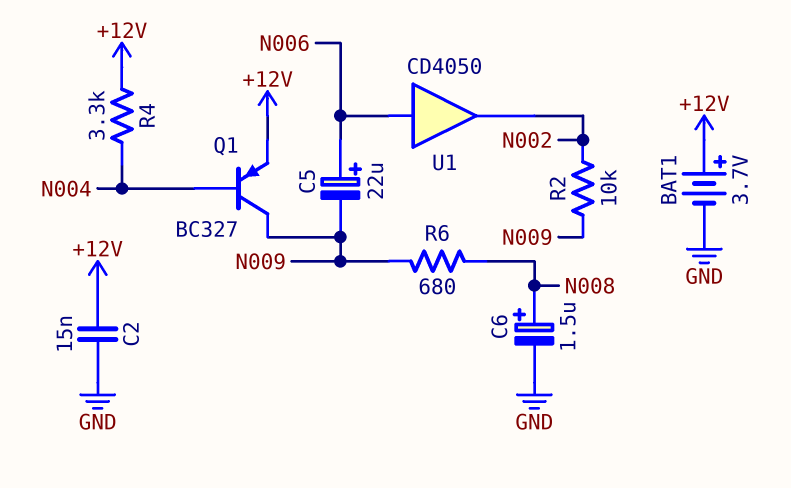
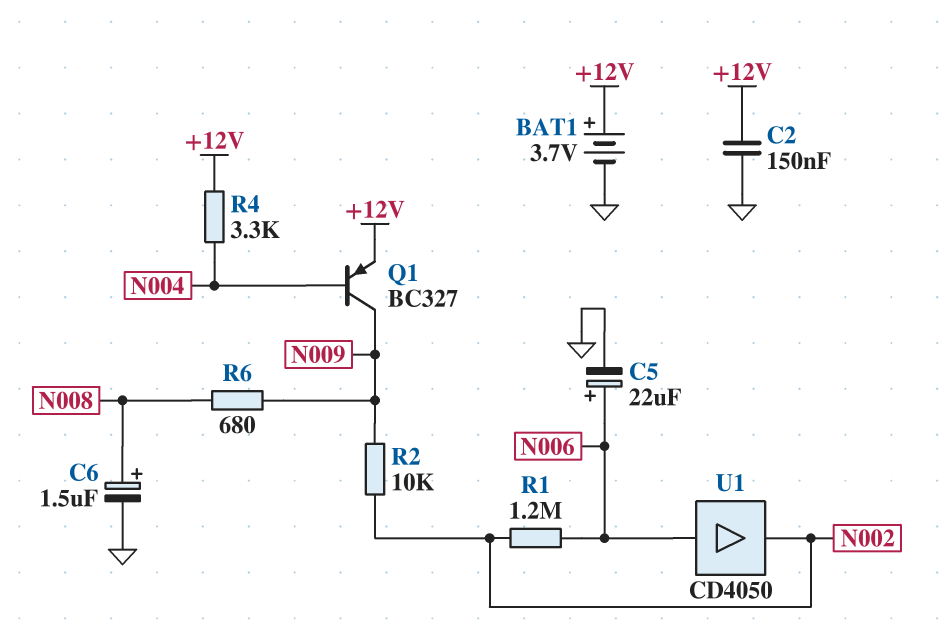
C2: 15nF (+12V, GND) -> 150nF (+12V, GND)
C5: 22uF (plus N006, minus N009) -> 22uF (plus N006, minus GND)
R1: none -> 1.2M (N002, N006)

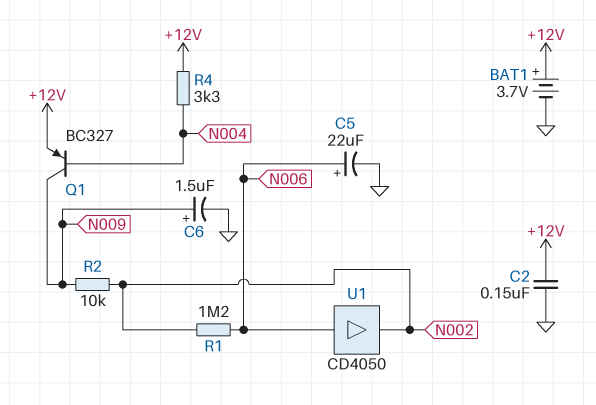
C6: 1.5uF (plus N008, minus GND) -> 1.5uF (plus N009, minus GND)
R6: 680 (N008, N009) -> none

